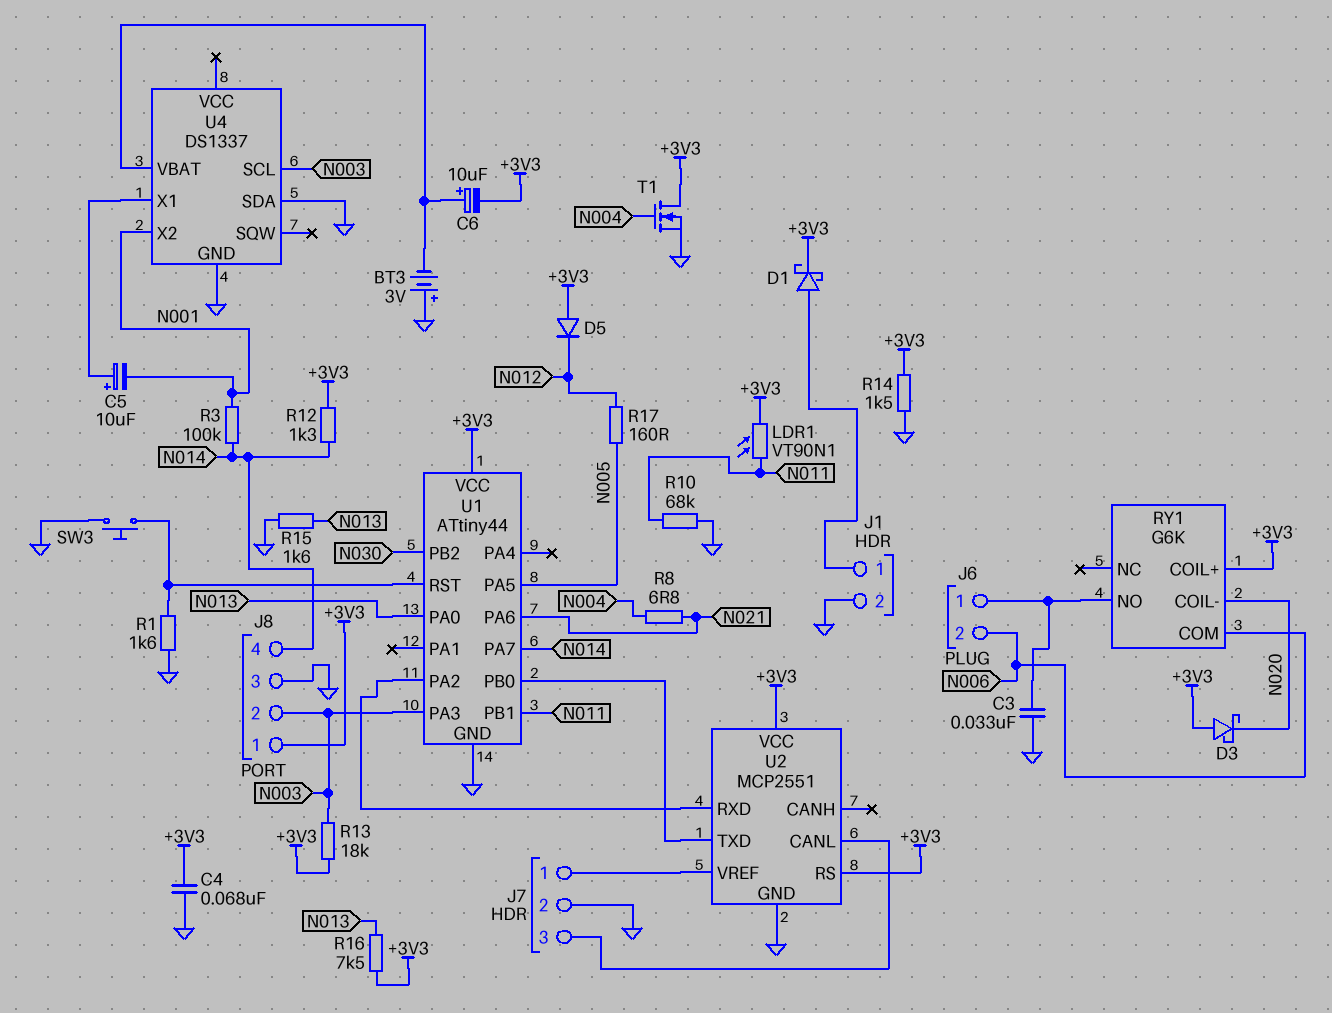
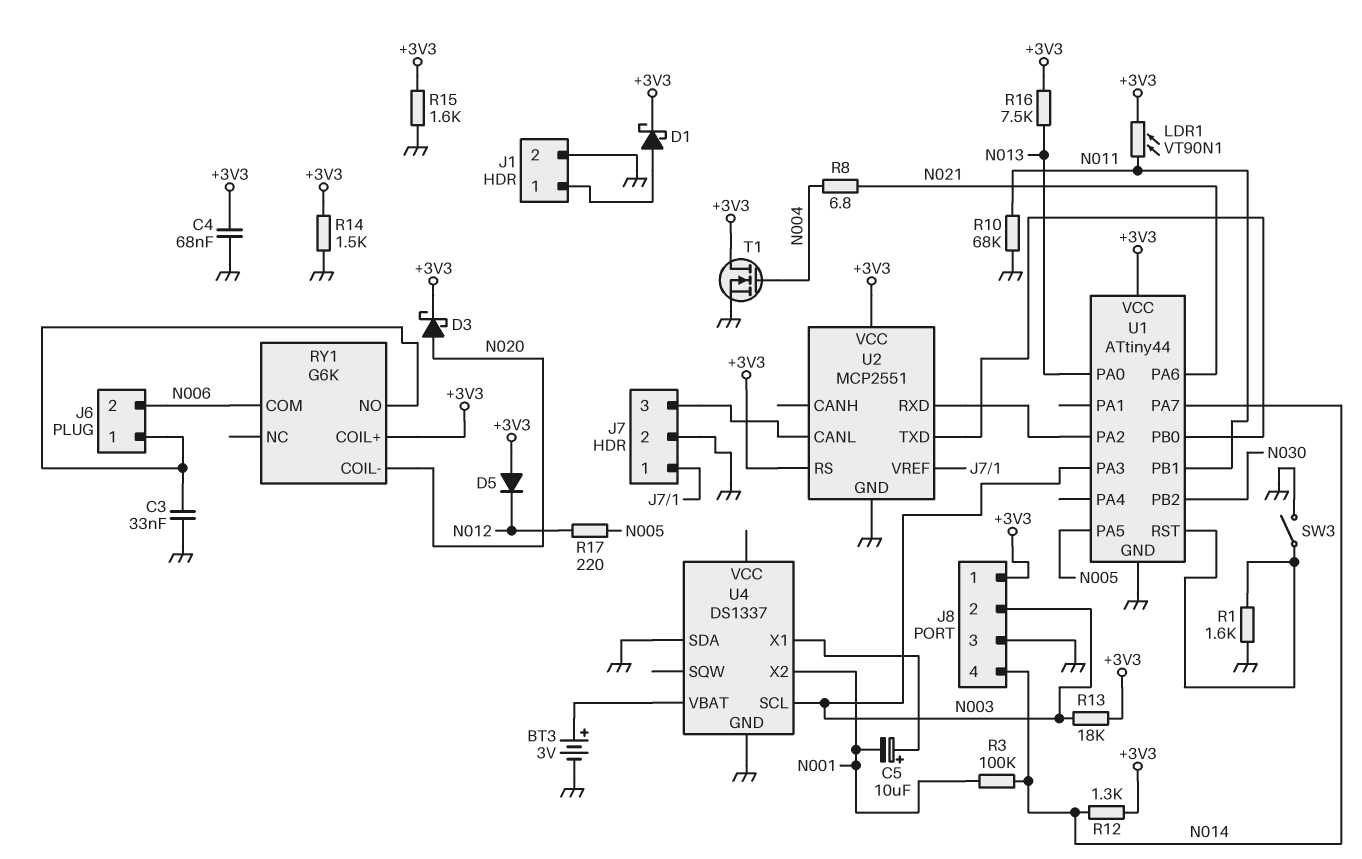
BT3: 3V (plus GND, minus U4/VBAT) -> 3V (plus U4/VBAT, minus GND)
C6: 10uF (plus U4/VBAT, minus +3V3) -> none
D3: schottky (A +3V3, K N020) -> schottky (A N020, K +3V3)
R15: 1.6k (GND, N013) -> 1.6k (+3V3, GND)
R17: 160 (N005, N012) -> 220 (N005, N012)
SW3: button (GND, U1/RST) -> switch (GND, U1/RST)

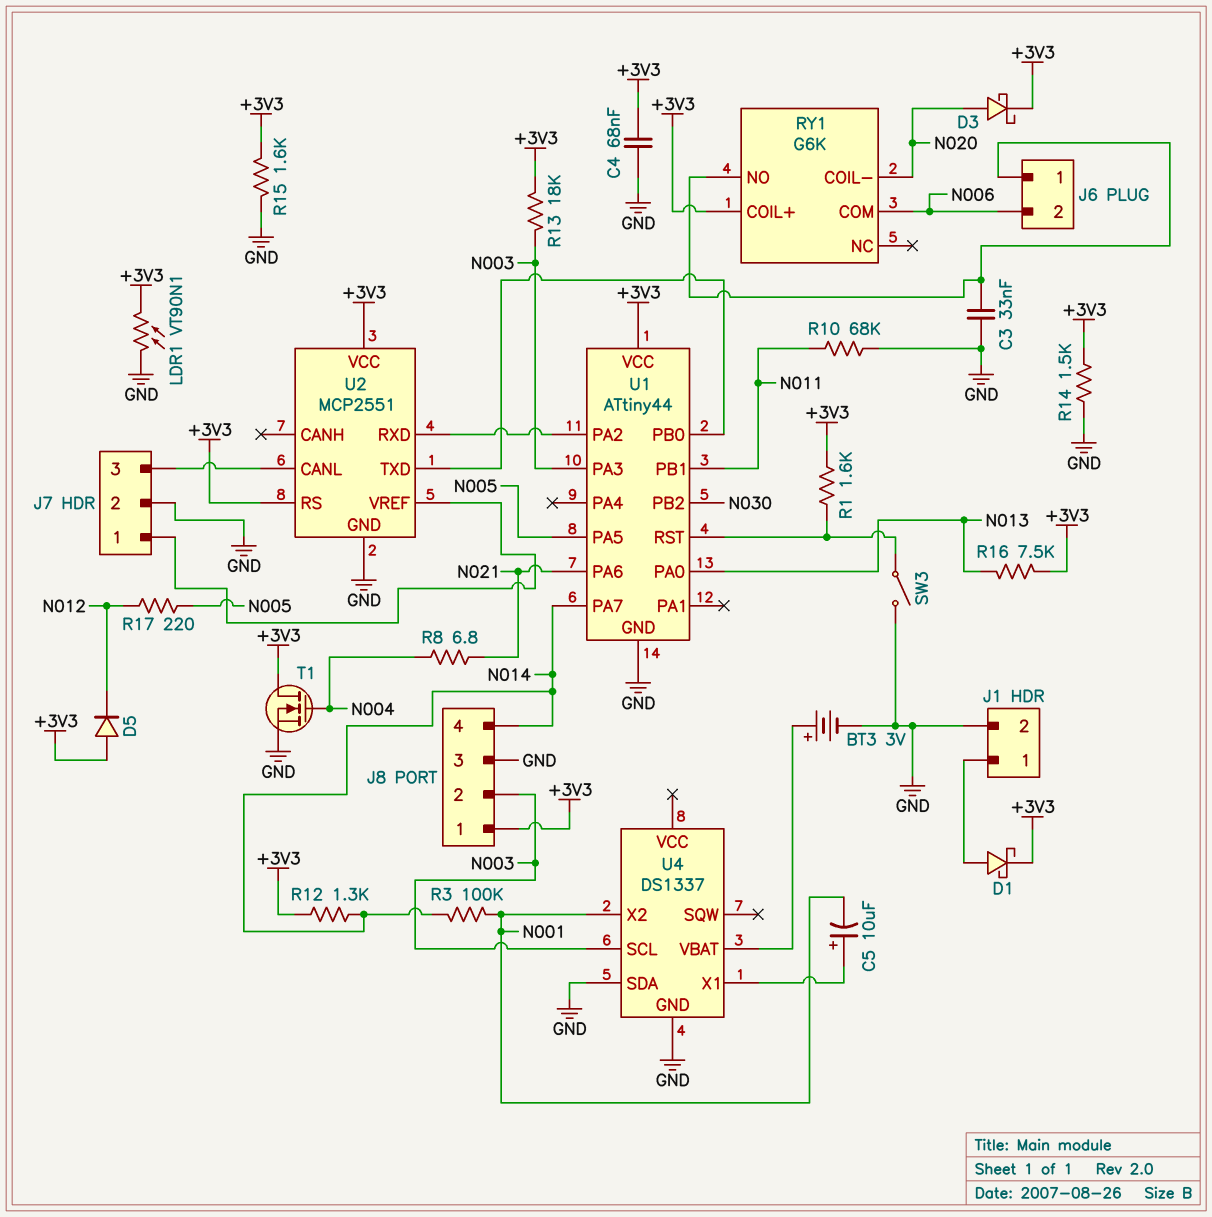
LDR1: VT90N1 (+3V3, N011) -> VT90N1 (+3V3, GND)
R1: 1.6k (GND, U1/RST) -> 1.6k (+3V3, U1/RST)

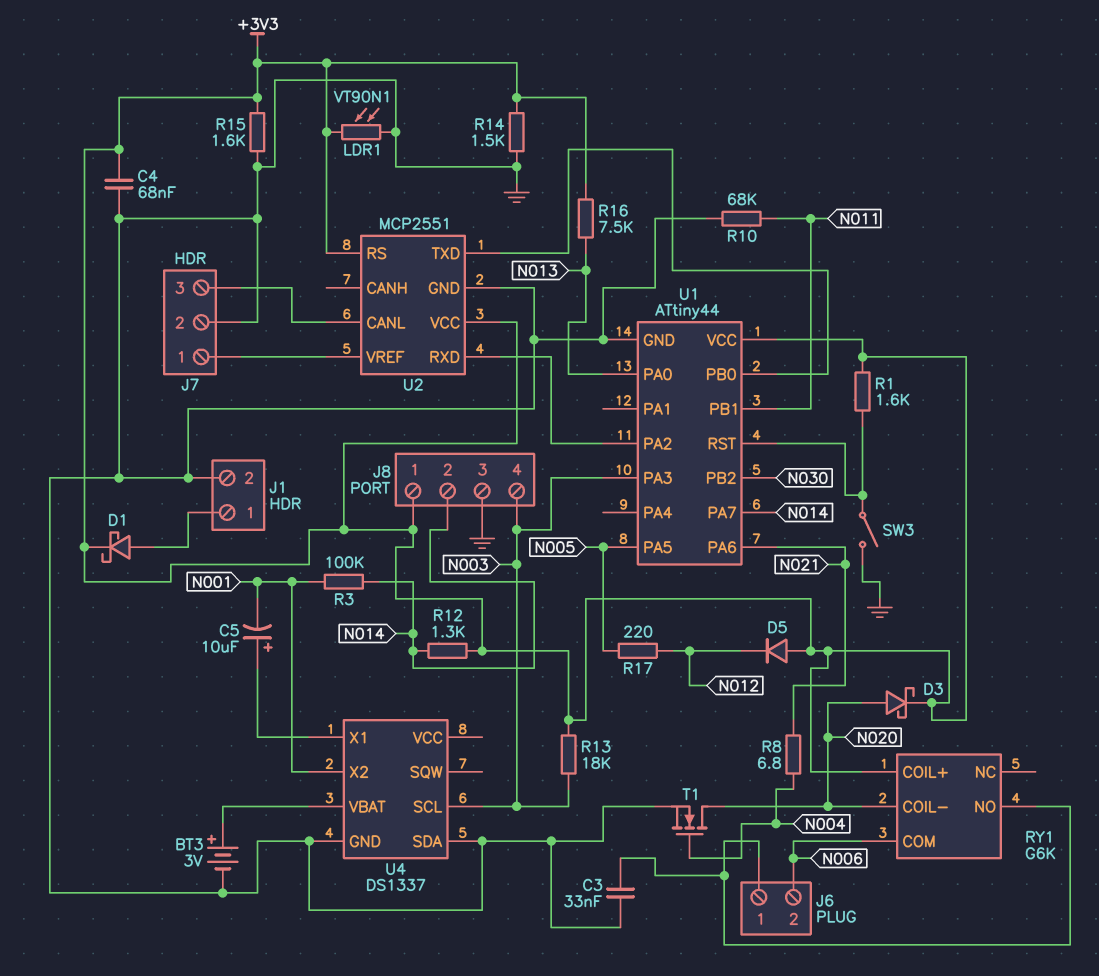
J8 pin 2: N003 -> N014
J8 pin 4: N014 -> N003
T1: NMOS (G N004, D +3V3, S GND) -> NMOS (G N004, D N020, S GND)

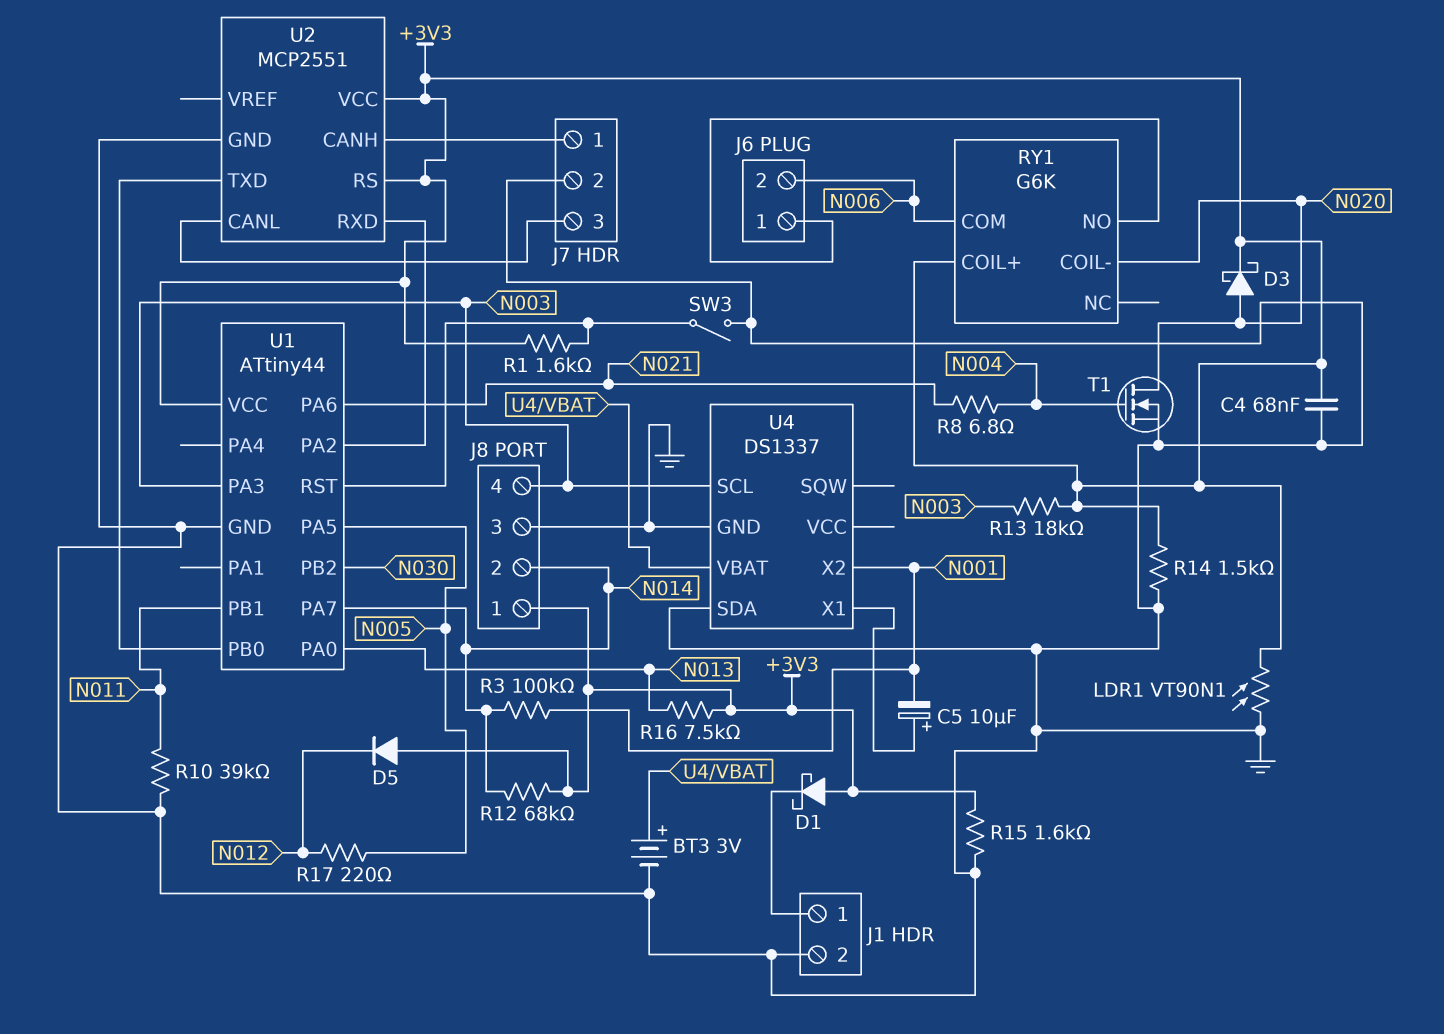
C3: 33nF (GND, J6/1) -> none
D1: schottky (A J1/1, K +3V3) -> schottky (A +3V3, K J1/1)
R10: 68k (GND, N011) -> 39k (GND, N011)
R12: 1.3k (+3V3, N014) -> 68k (+3V3, N014)
U2 pin CANH: none -> J7/1
U2 pin VREF: J7/1 -> none

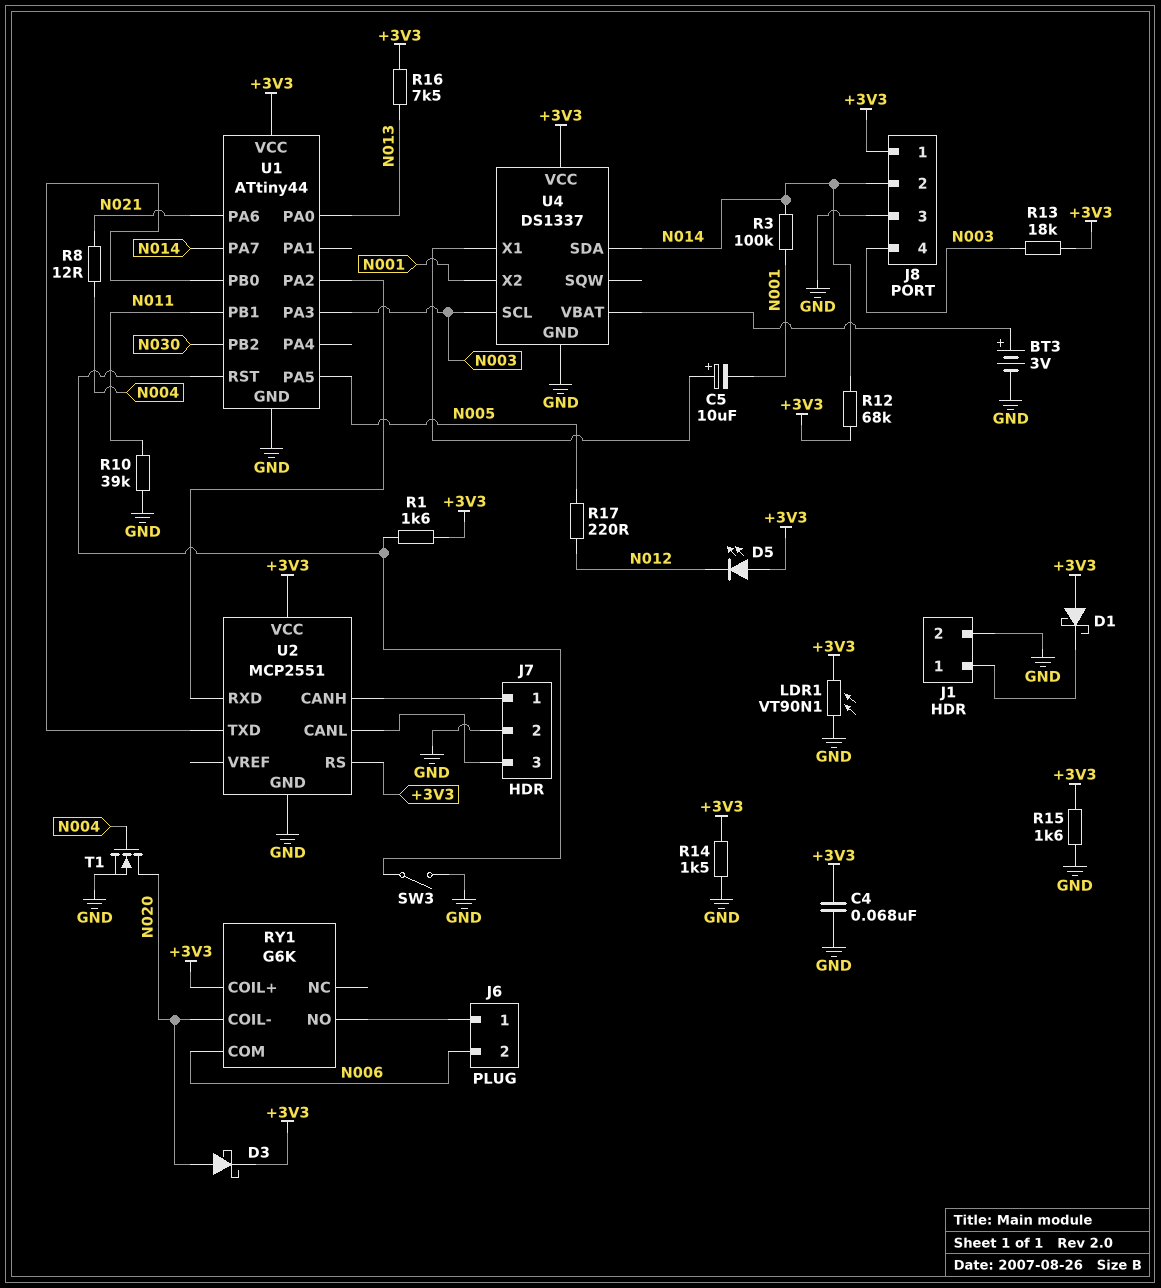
D5: diode (A +3V3, K N012) -> LED (A +3V3, K N012)
R8: 6.8 (N004, N021) -> 12 (N004, N021)
U4 pin SDA: GND -> N014
U4 pin VCC: none -> +3V3

